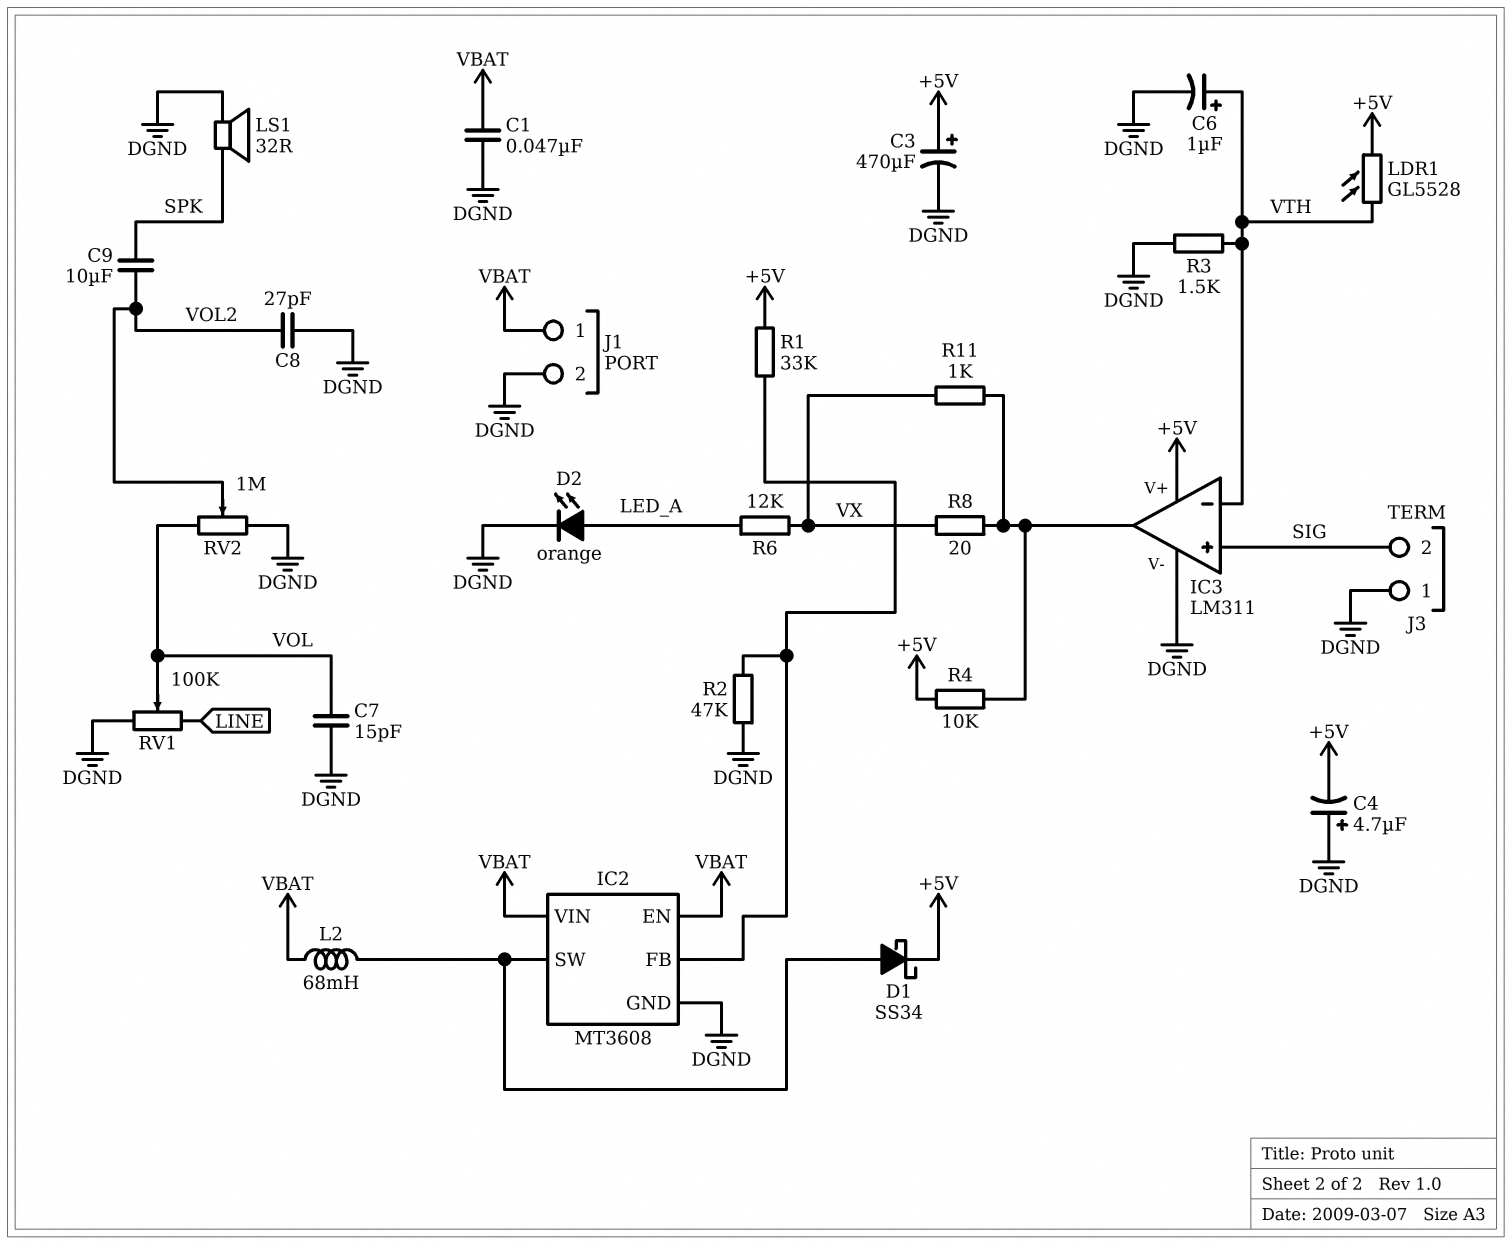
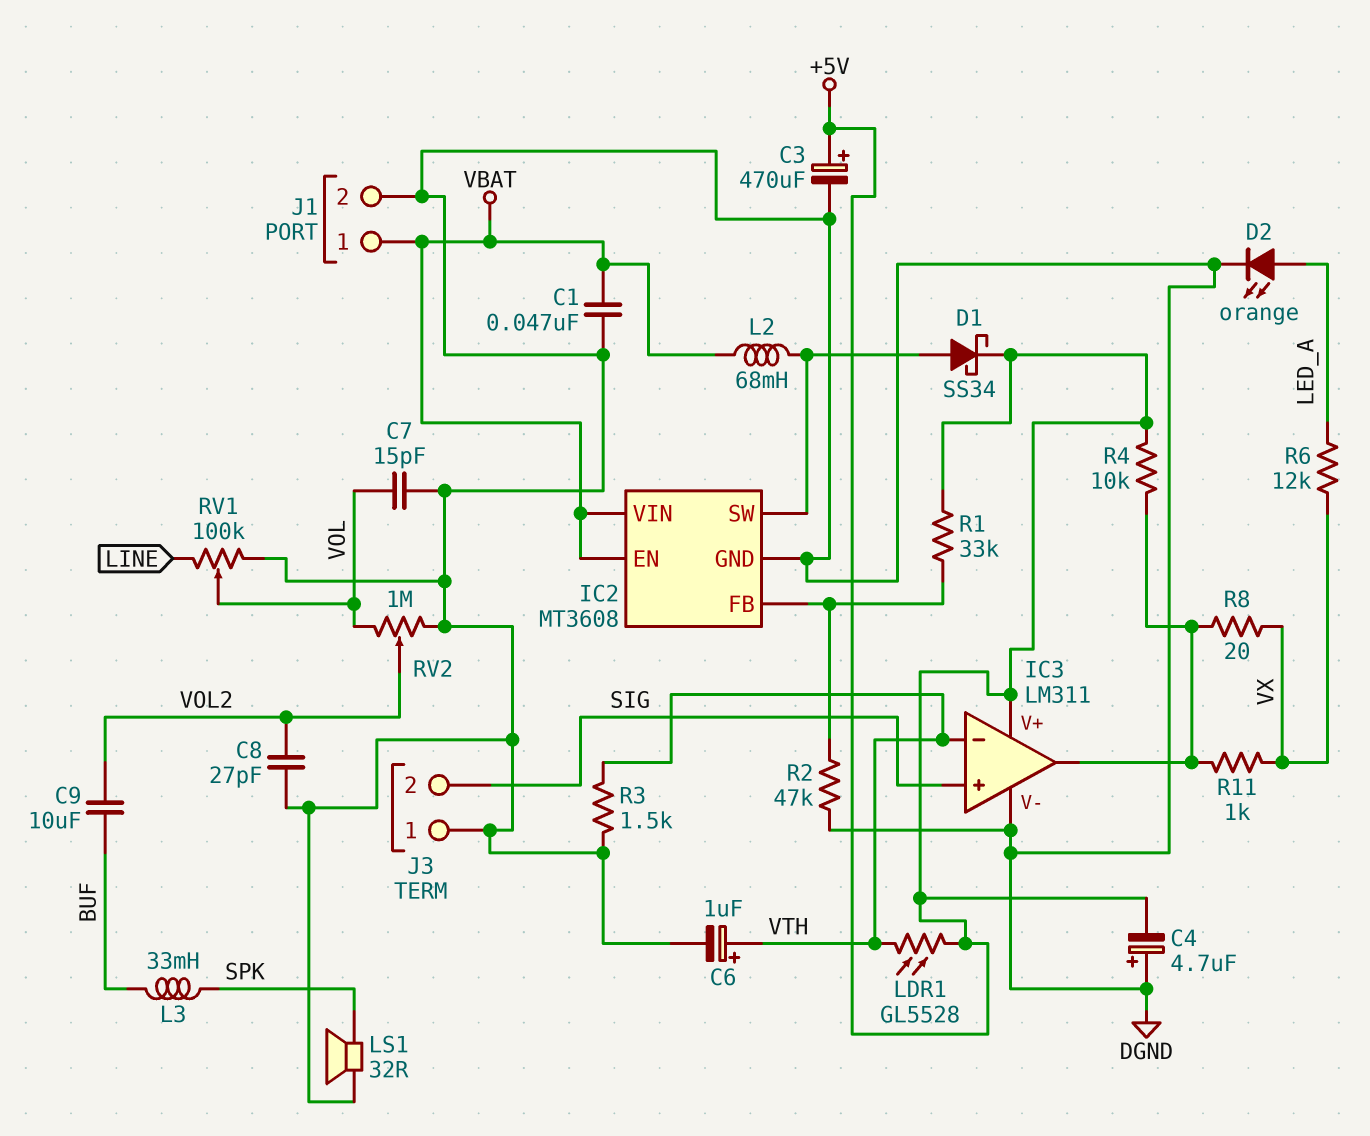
C9: 10uF (SPK, VOL2) -> 10uF (BUF, VOL2)
L3: none -> 33mH (BUF, SPK)

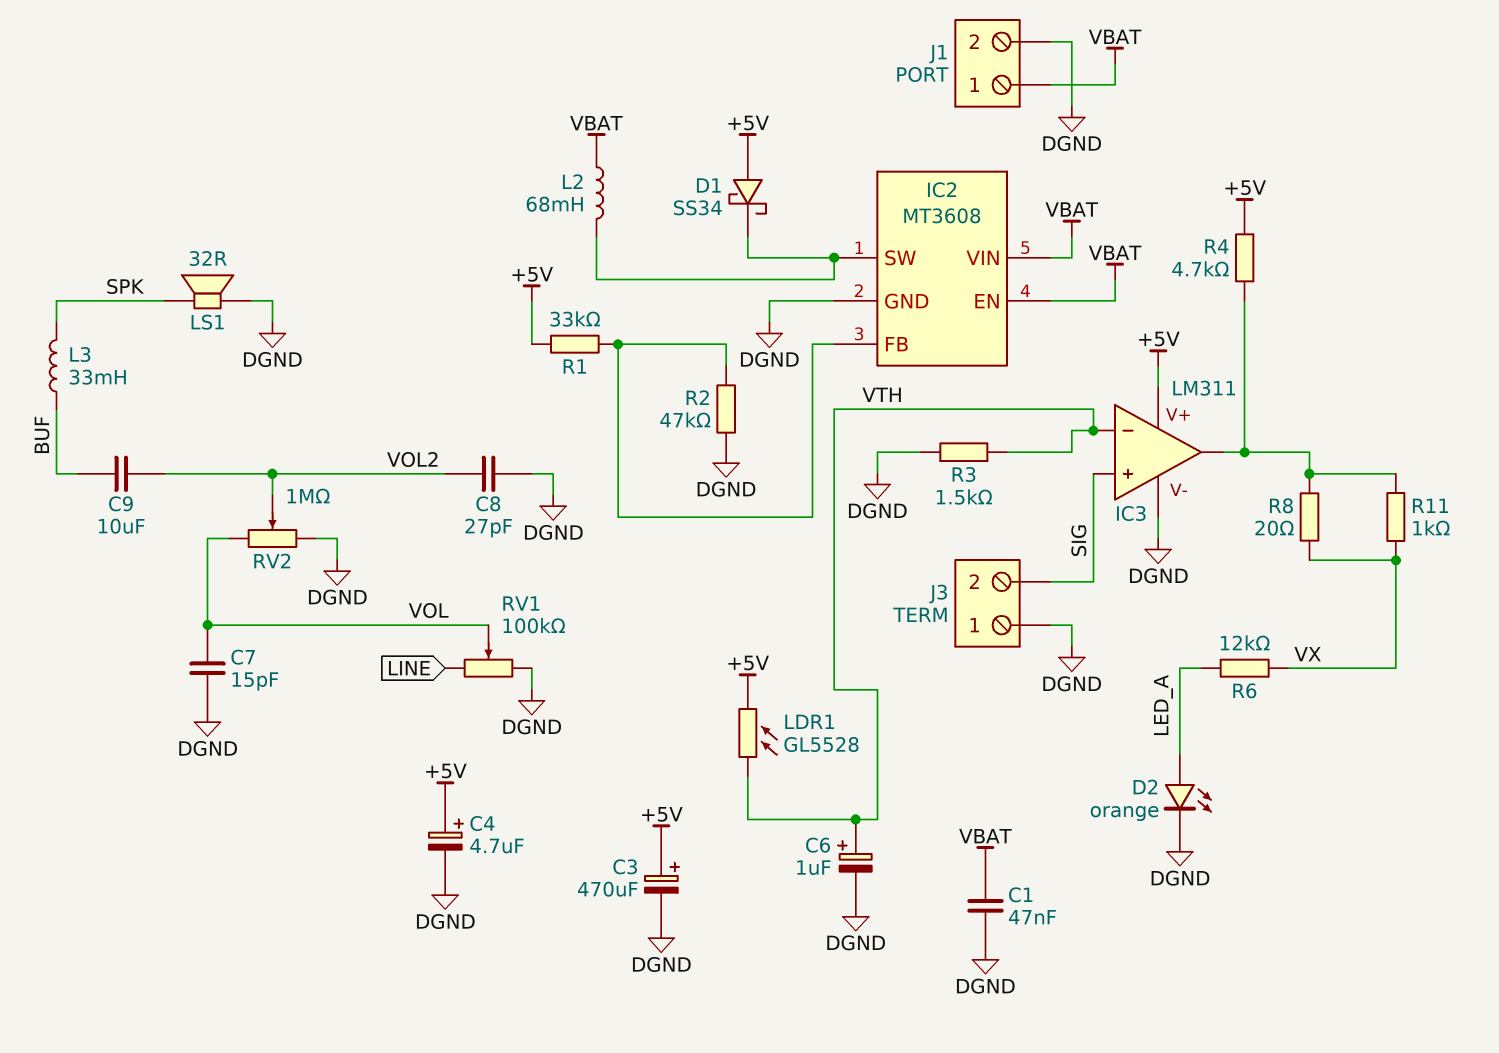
C4: 4.7uF (plus DGND, minus +5V) -> 4.7uF (plus +5V, minus DGND)
D1: schottky SS34 (A IC2/SW, K +5V) -> schottky SS34 (A +5V, K IC2/SW)
R4: 10k (+5V, IC3/out) -> 4.7k (+5V, IC3/out)

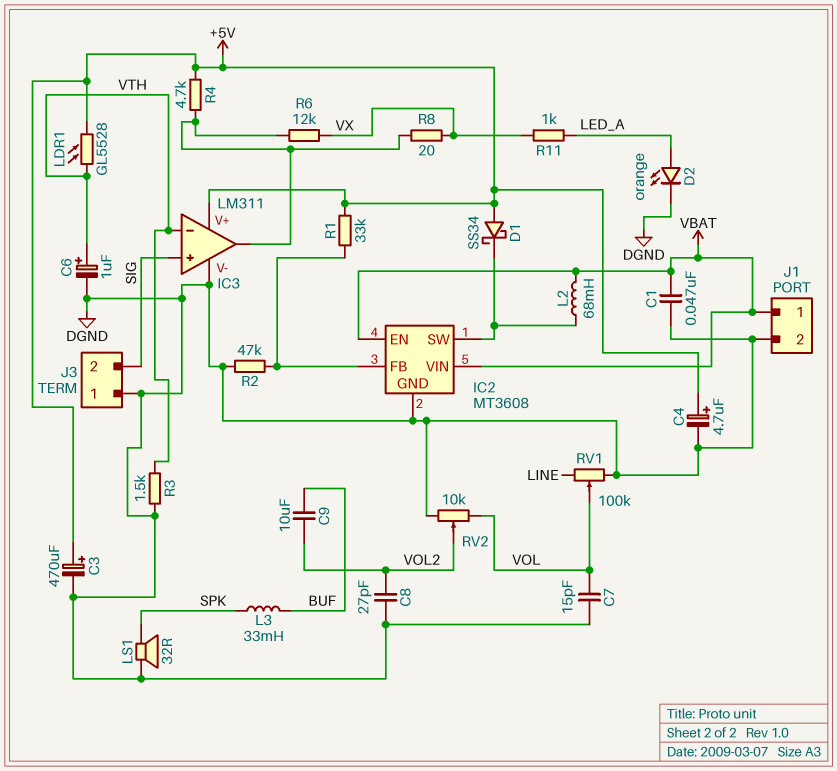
R6: 12k (LED_A, VX) -> 12k (IC3/out, VX)
R11: 1k (IC3/out, VX) -> 1k (LED_A, VX)
RV2: 1M (DGND, VOL, wiper VOL2) -> 10k (DGND, VOL, wiper VOL2)

